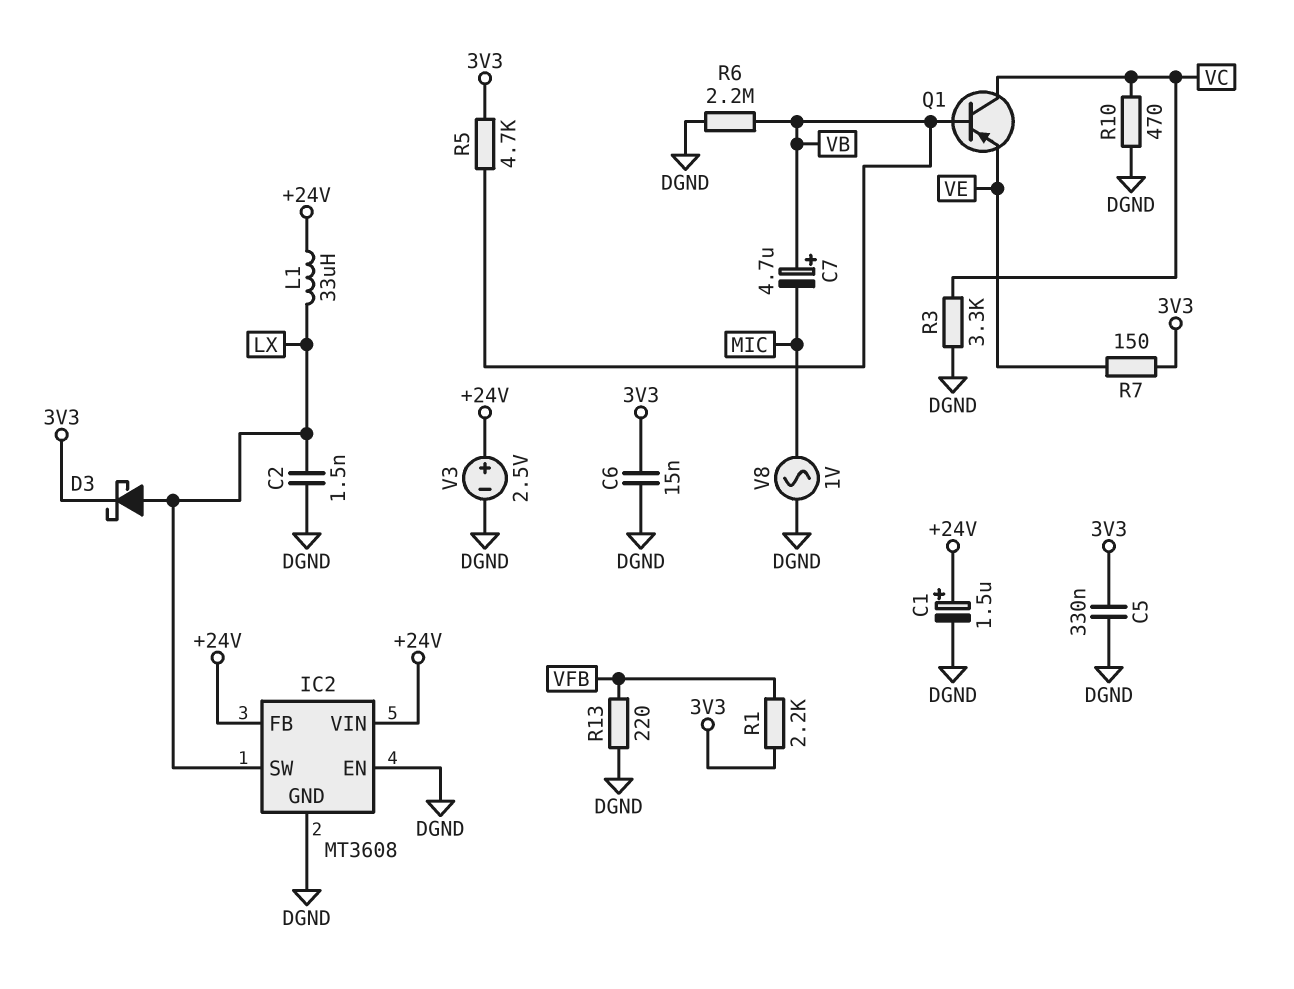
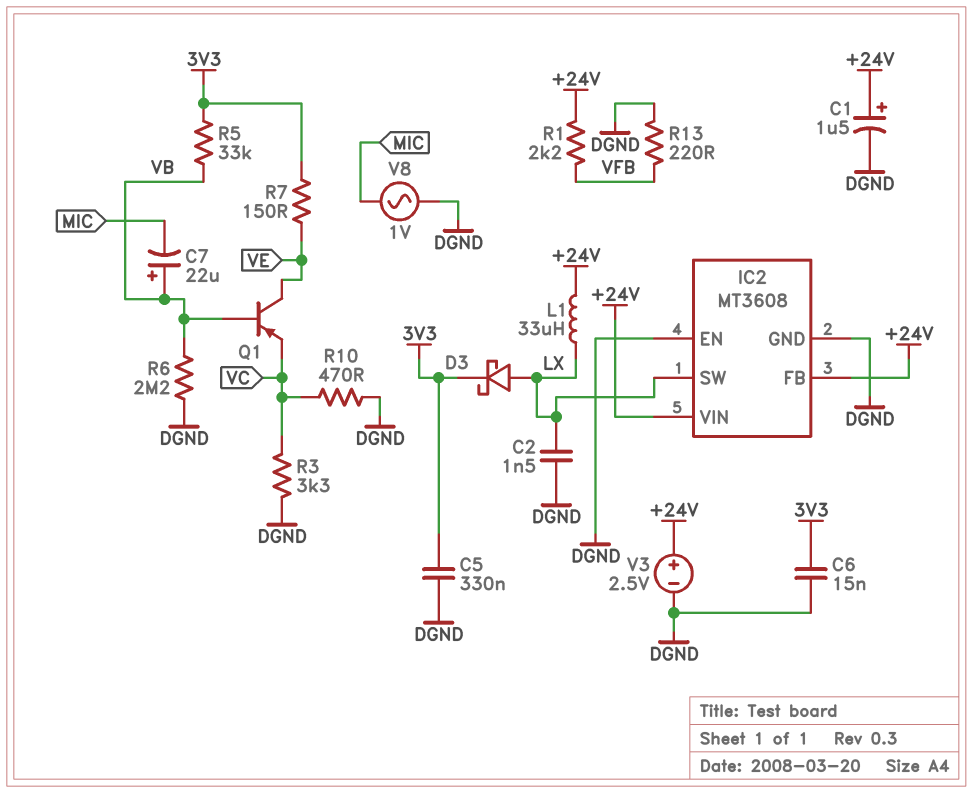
C7: 4.7uF (plus VB, minus MIC) -> 22uF (plus VB, minus MIC)
Q1: PNP (B VB, C VC, E VE) -> PNP (B VB, C VE, E VC)
R1: 2.2k (3V3, VFB) -> 2.2k (+24V, VFB)
R5: 4.7k (3V3, VB) -> 33k (3V3, VB)

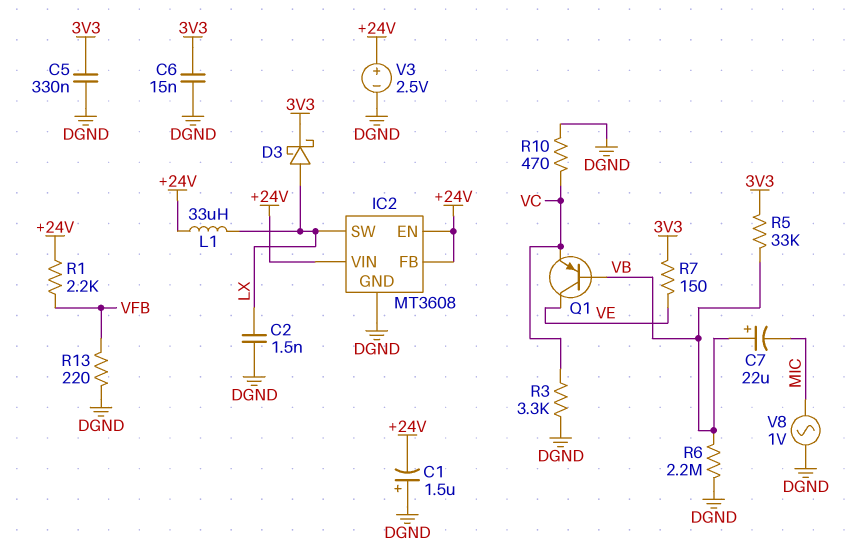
C1: 1.5uF (plus +24V, minus DGND) -> 1.5uF (plus DGND, minus +24V)
IC2 pin EN: DGND -> +24V

